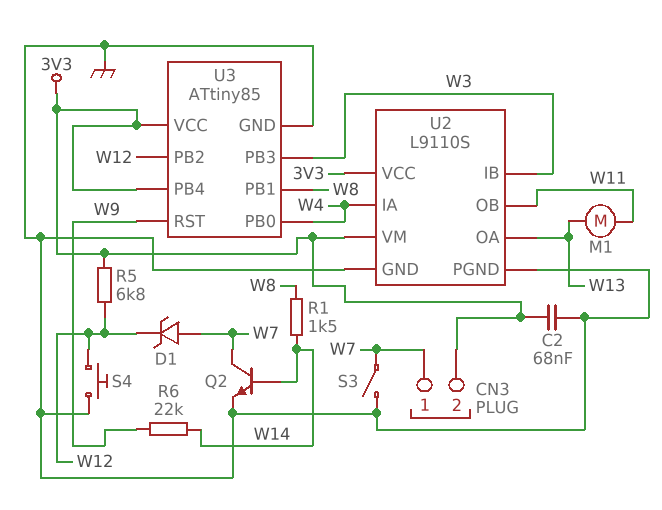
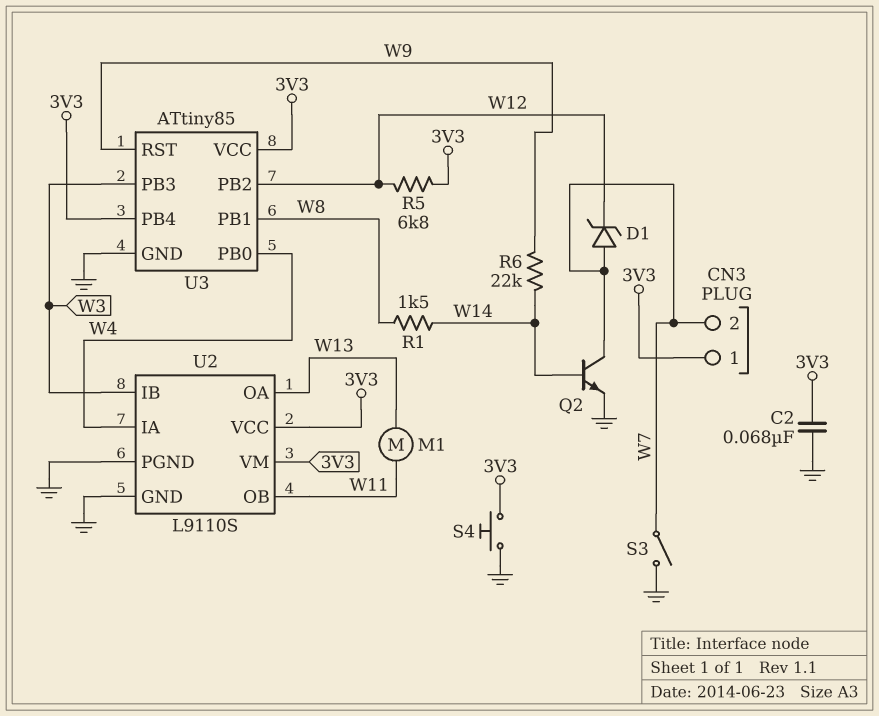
CN3 pin 1: W7 -> 3V3
CN3 pin 2: 3V3 -> W7
S4: button (GND, W12) -> button (3V3, GND)

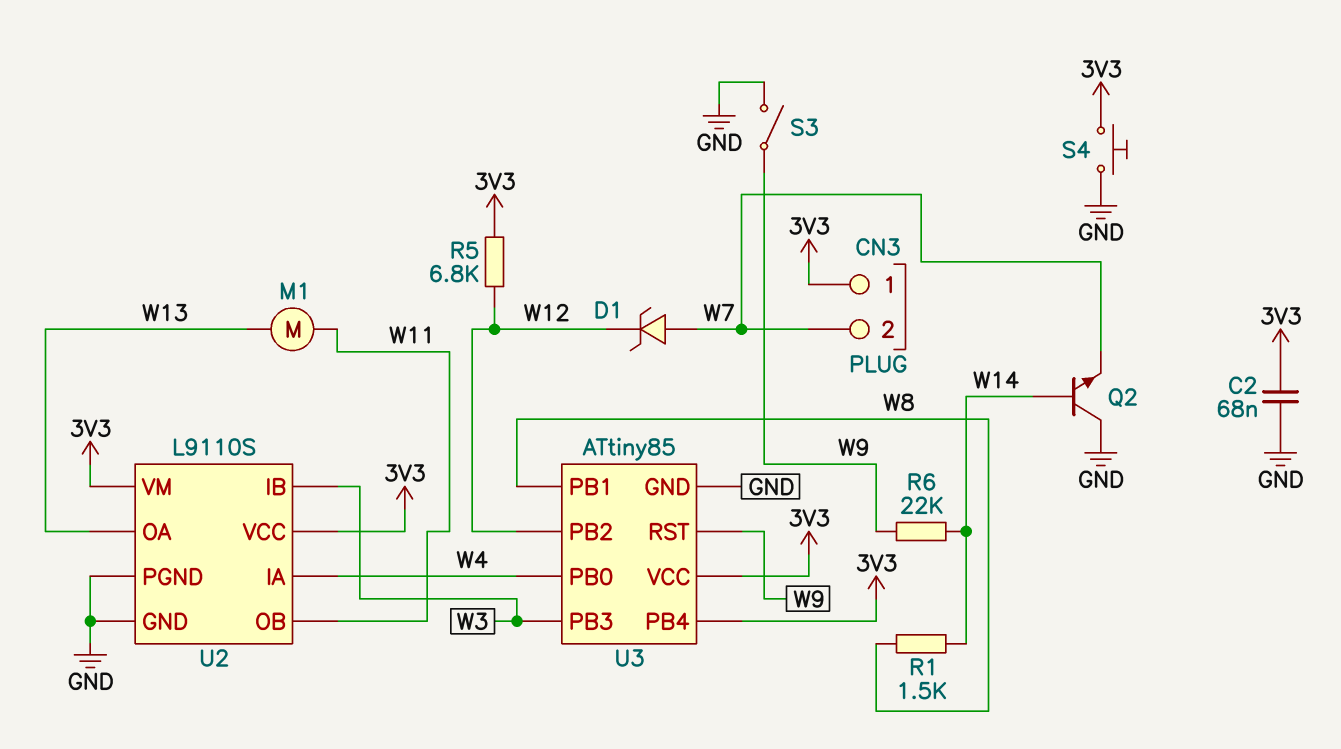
Q2: NPN (B W14, C W7, E GND) -> NPN (B W14, C GND, E W7)
S3: switch (GND, W7) -> switch (GND, W9)

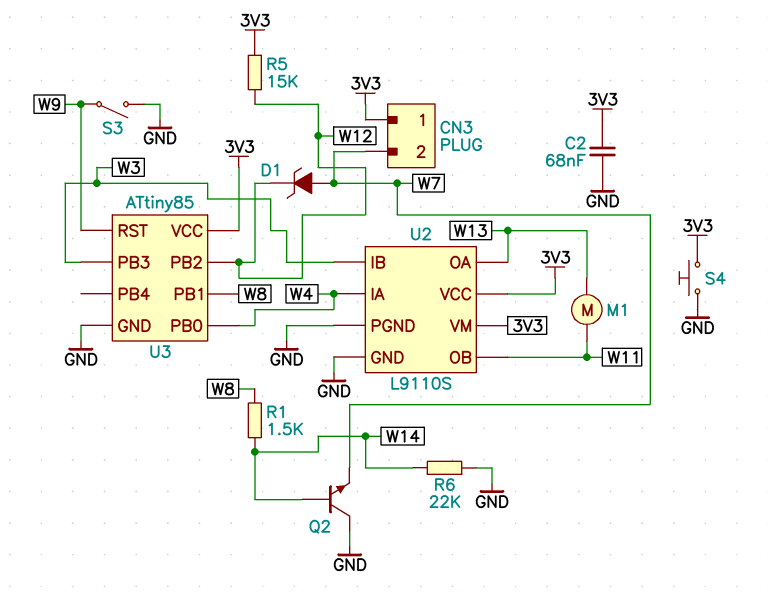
R5: 6.8k (3V3, W12) -> 15k (3V3, W12)
R6: 22k (W9, W14) -> 22k (GND, W14)
U3 pin PB4: 3V3 -> none

